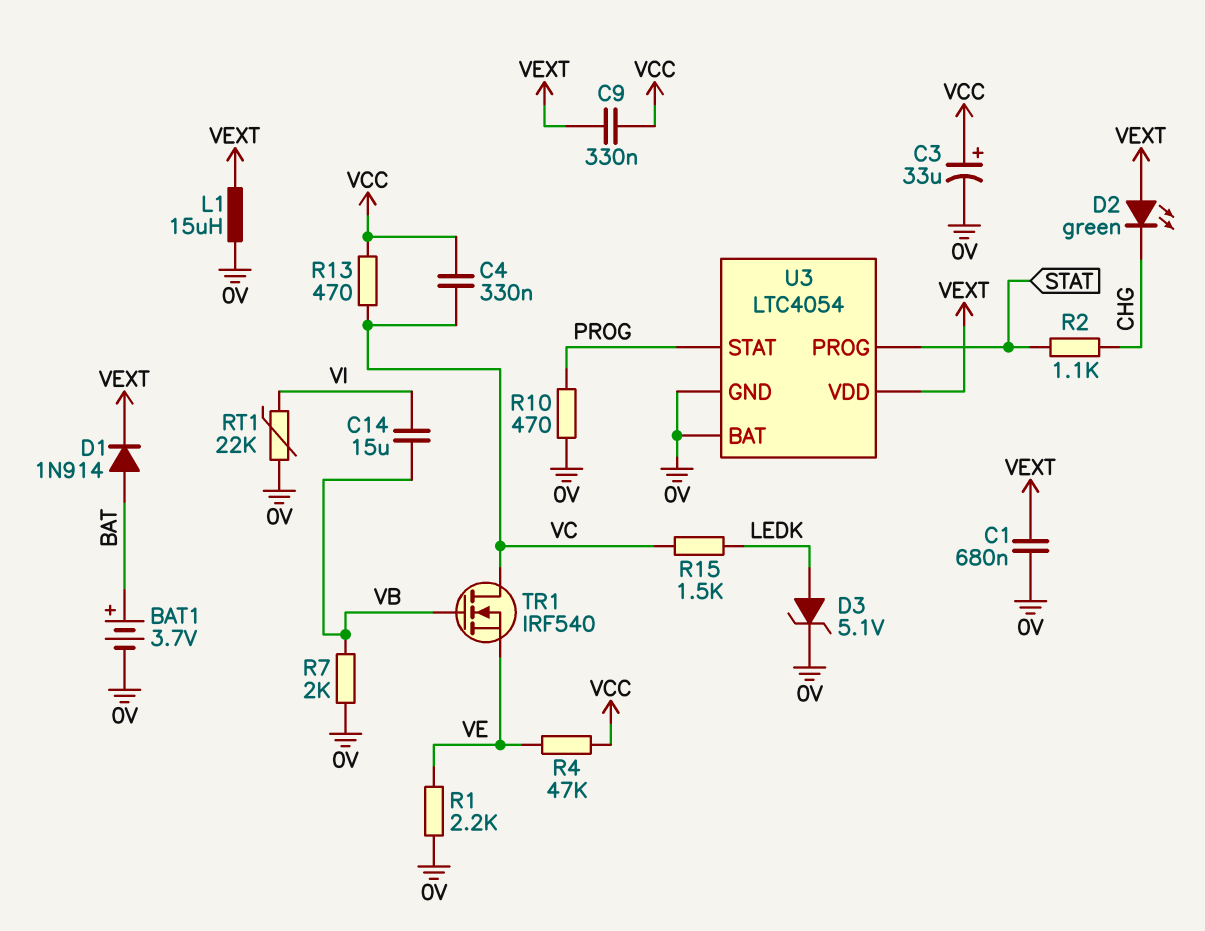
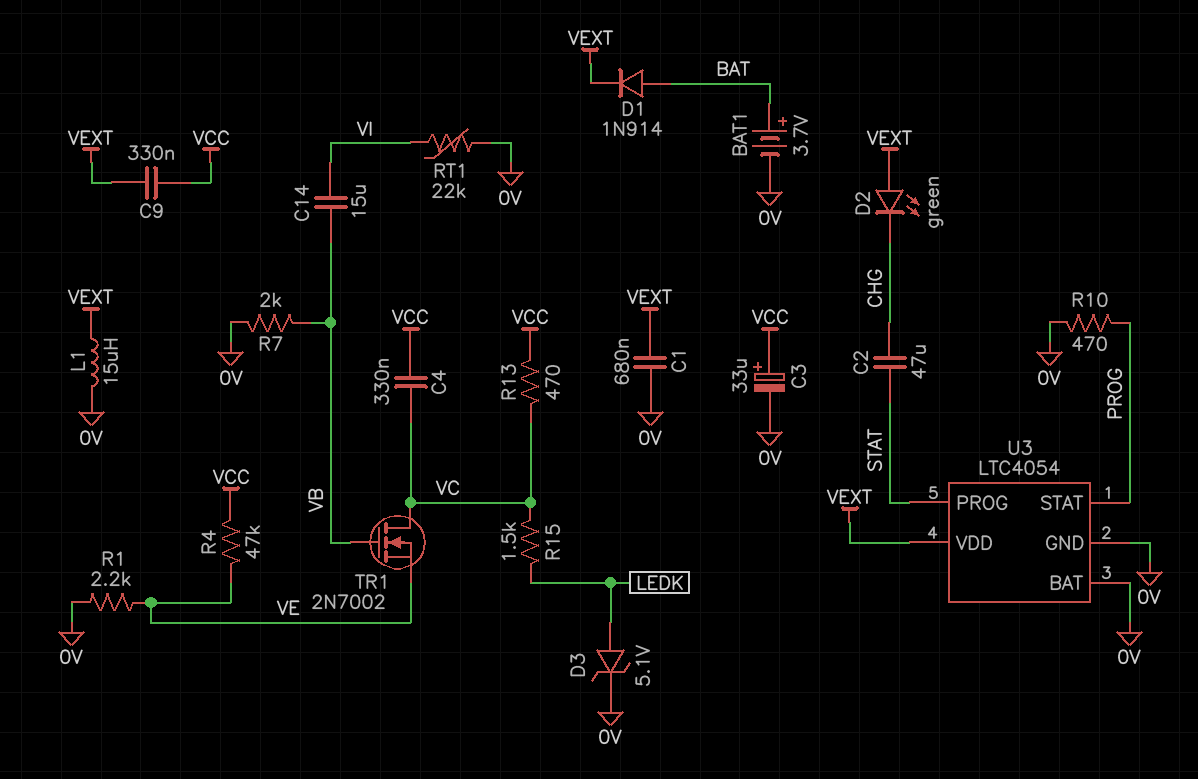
C2: none -> 47uF (CHG, STAT)
R2: 1.1k (CHG, STAT) -> none
TR1: NMOS IRF540 (G VB, D VC, S VE) -> NMOS 2N7002 (G VB, D VC, S VE)

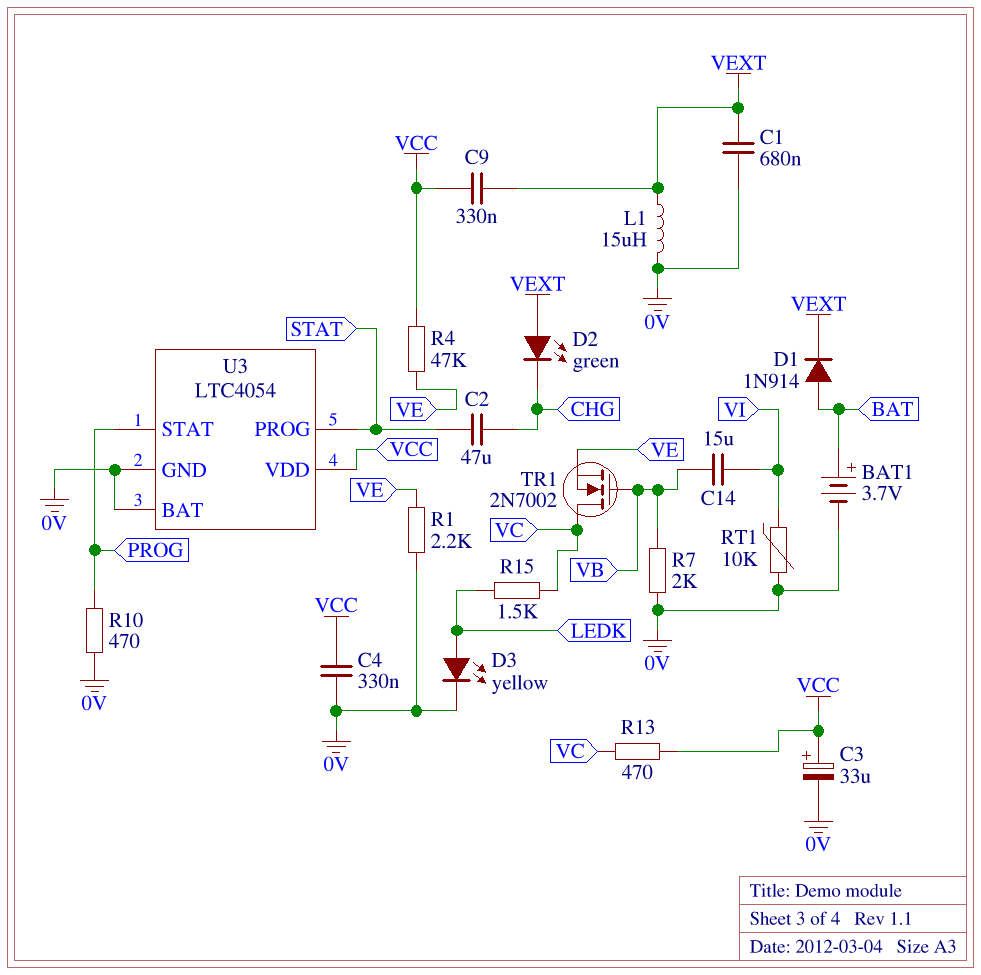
C4: 330nF (VC, VCC) -> 330nF (0V, VCC)
D3: zener 5.1V (A LEDK, K 0V) -> LED yellow (A LEDK, K 0V)
RT1: 22k (0V, VI) -> 10k (0V, VI)
U3 pin VDD: VEXT -> VCC

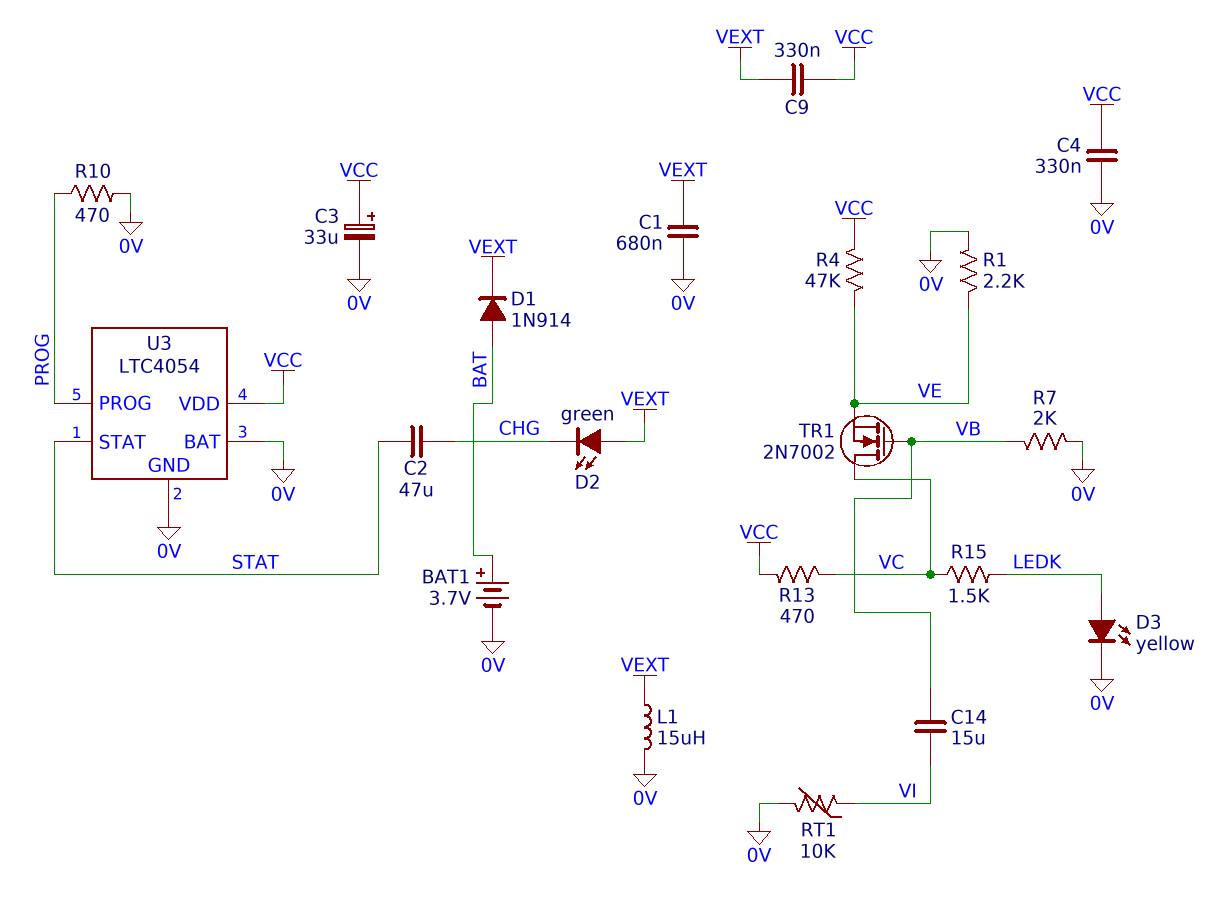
U3 pin PROG: STAT -> PROG
U3 pin STAT: PROG -> STAT

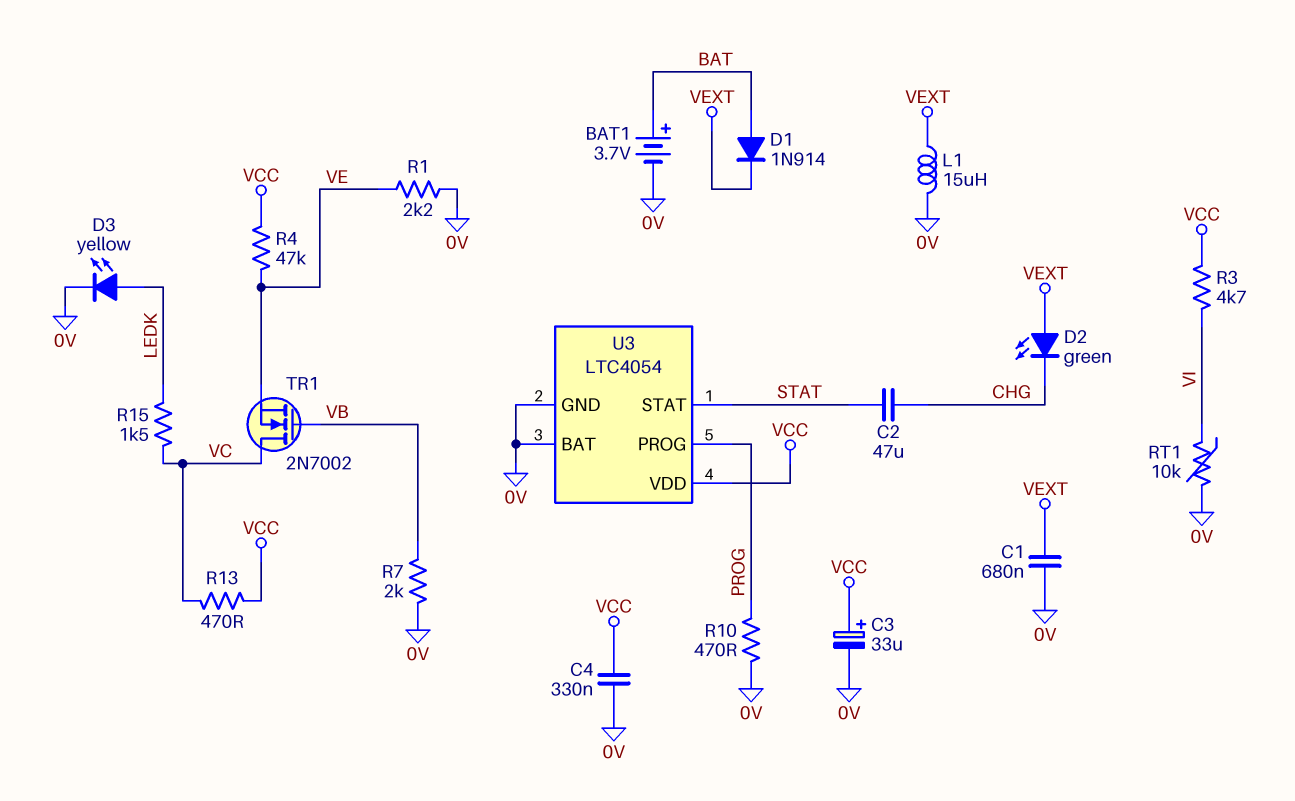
C9: 330nF (VCC, VEXT) -> none
C14: 15uF (VB, VI) -> none
R3: none -> 4.7k (VCC, VI)

